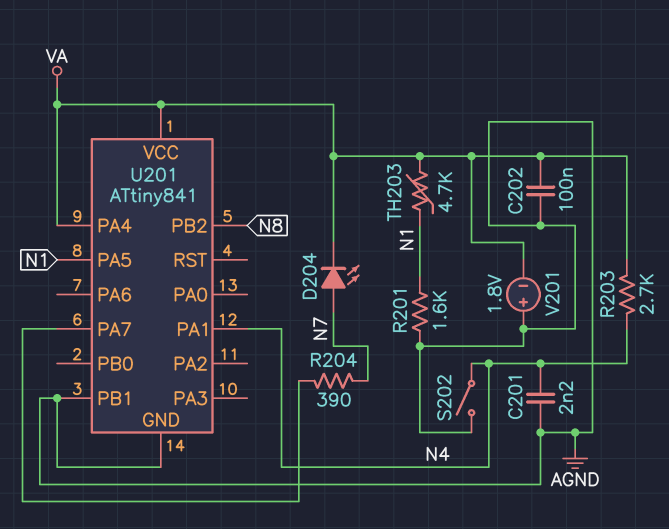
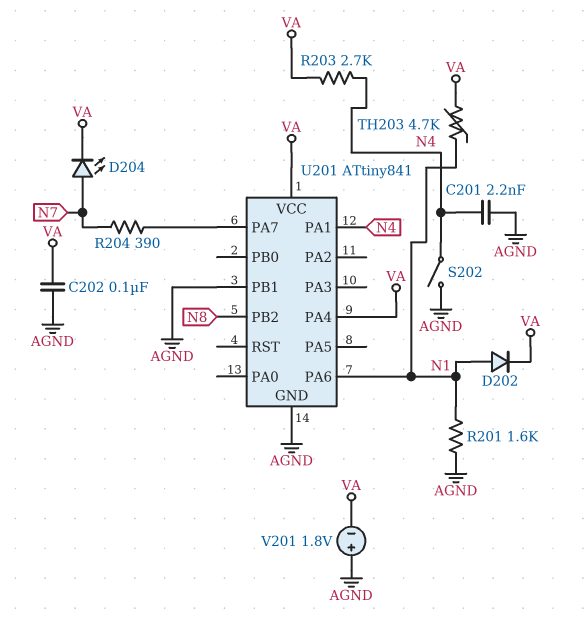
D202: none -> diode (A N1, K VA)
U201 pin PA5: N1 -> none
U201 pin PA6: none -> N1

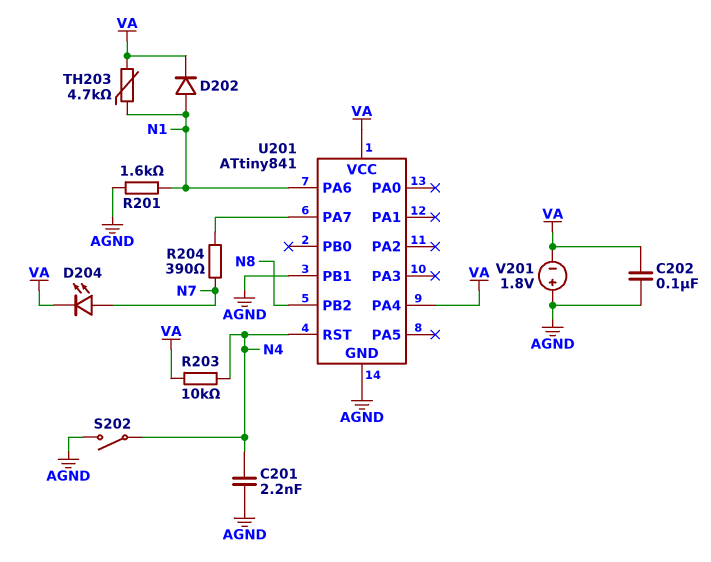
R203: 2.7k (N4, VA) -> 10k (N4, VA)
U201 pin PA1: N4 -> none
U201 pin RST: none -> N4

